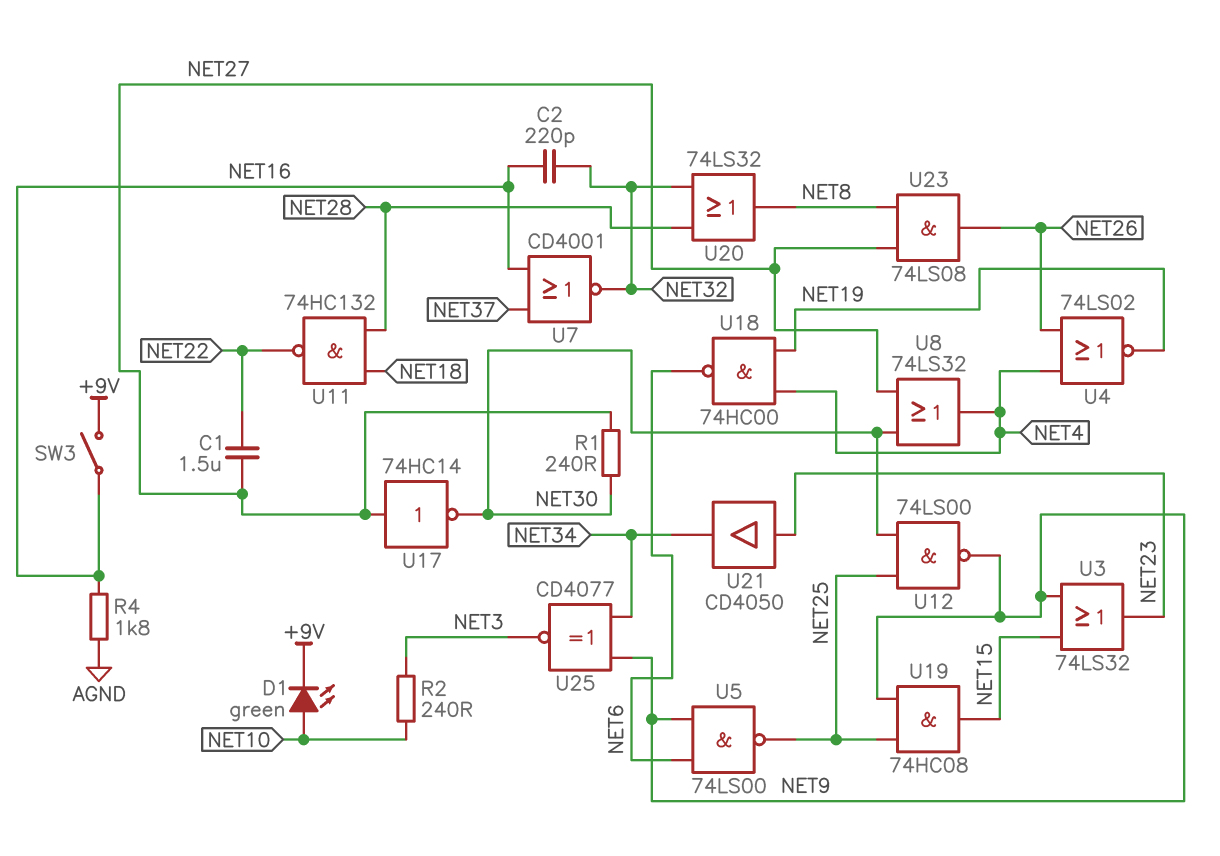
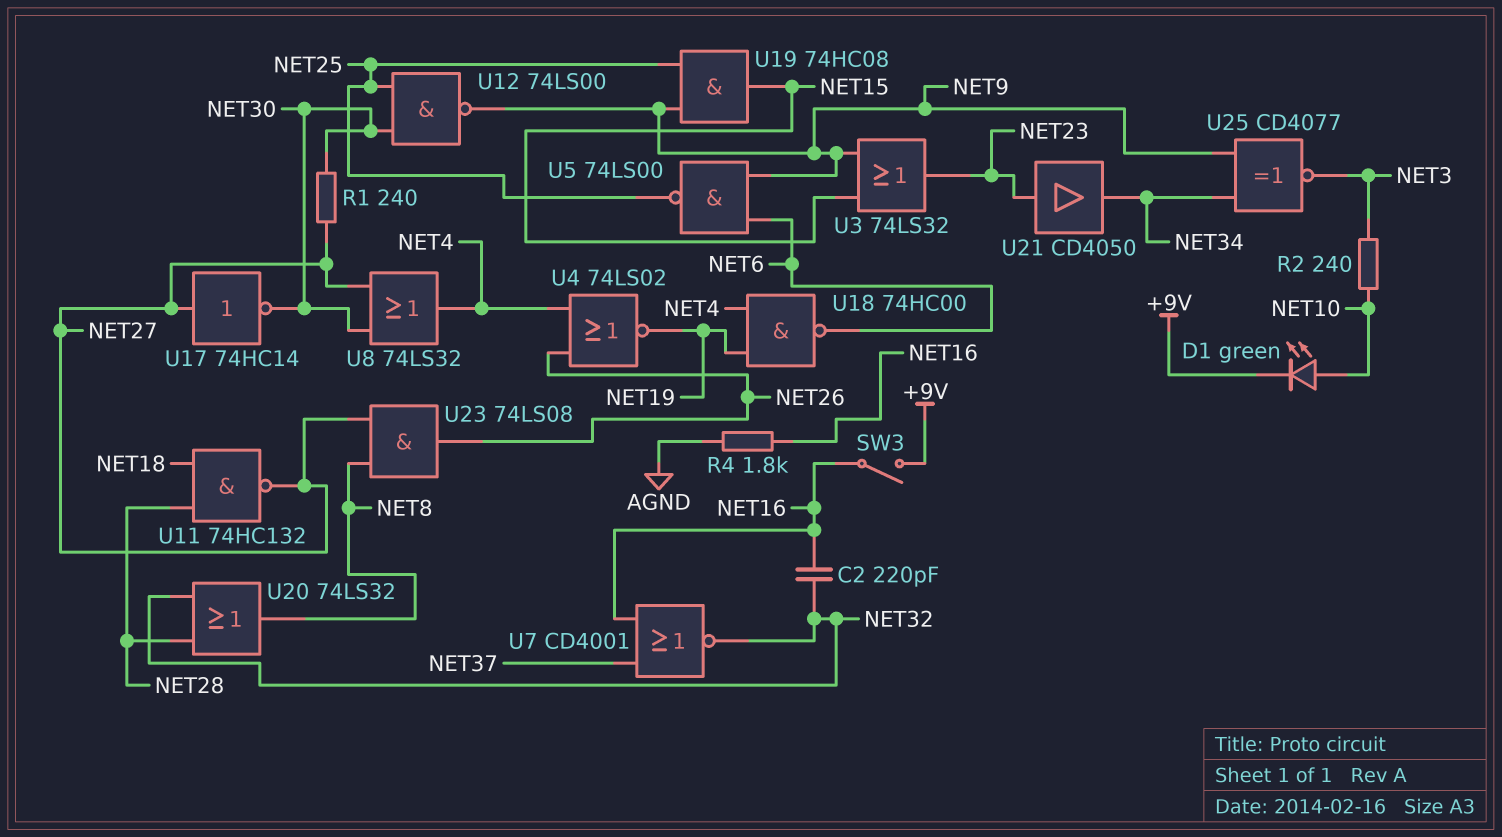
C1: 1.5uF (NET22, NET27) -> none
U11: NAND 74HC132 (in NET18, in NET28, out NET22) -> NAND 74HC132 (in NET18, in NET28, out NET27)

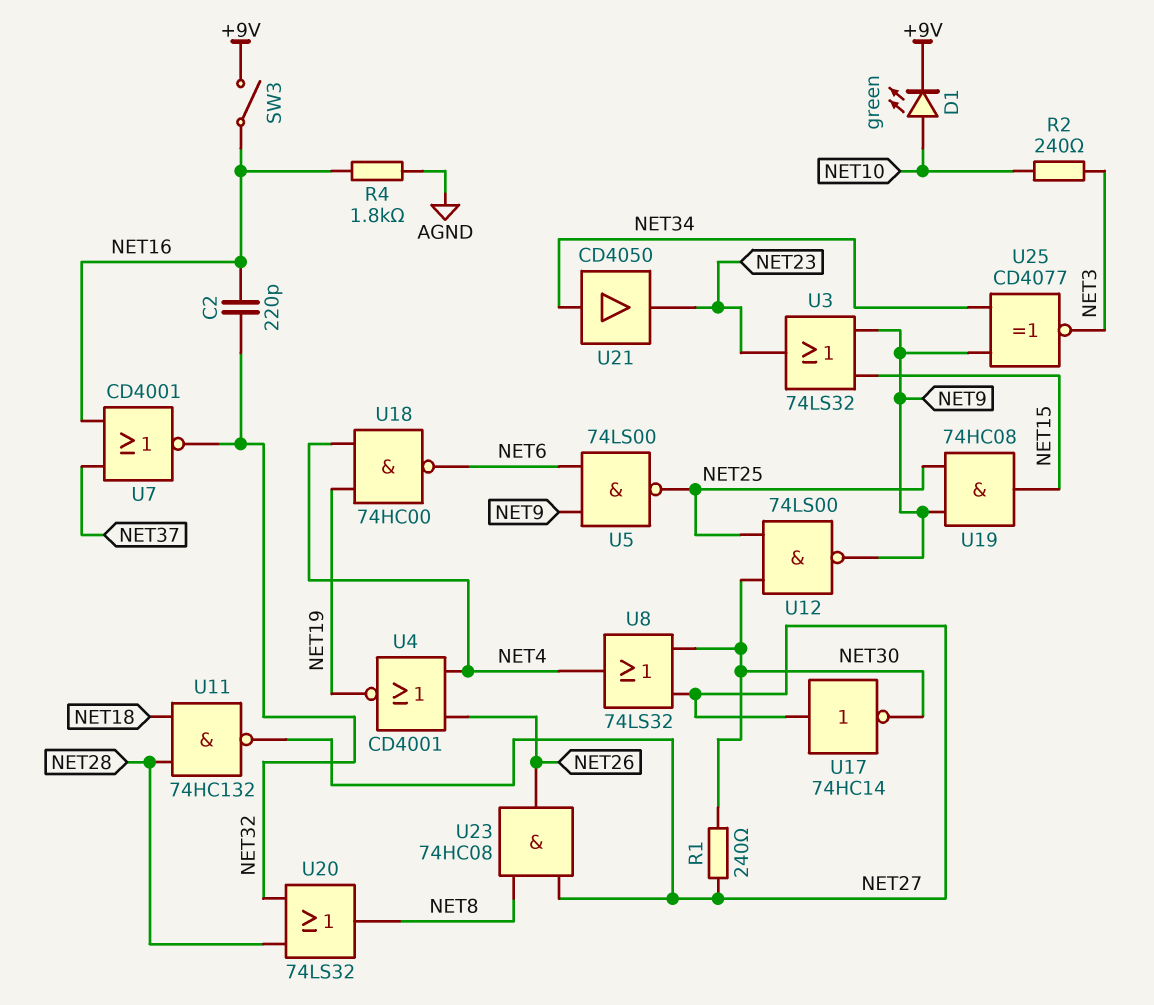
U4: NOR 74LS02 (in NET4, in NET26, out NET19) -> NOR CD4001 (in NET4, in NET26, out NET19)
U21: buffer CD4050 (in NET23, out NET34) -> buffer CD4050 (in NET34, out NET23)
U23: AND 74LS08 (in NET8, in NET27, out NET26) -> AND 74HC08 (in NET8, in NET27, out NET26)

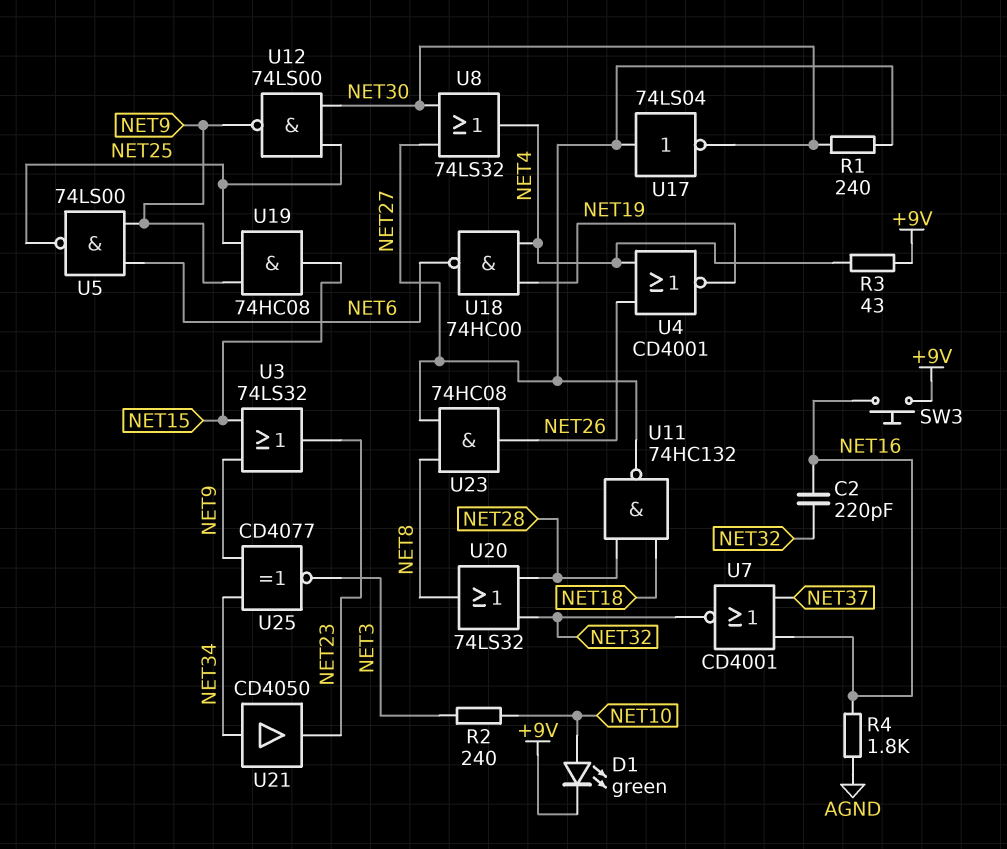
R3: none -> 43 (+9V, NET4)
SW3: switch (+9V, NET16) -> button (+9V, NET16)
U17: NOT 74HC14 (in NET27, out NET30) -> NOT 74LS04 (in NET27, out NET30)

